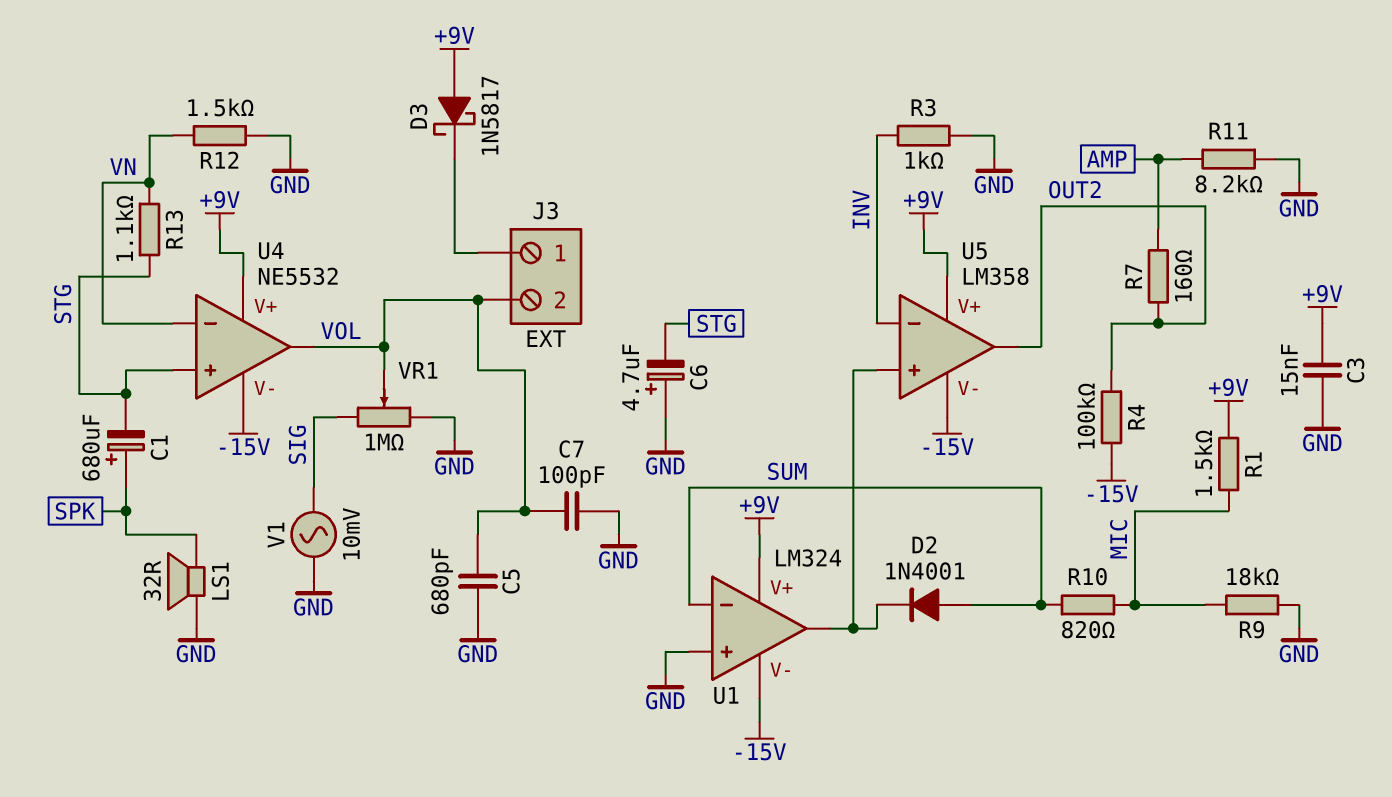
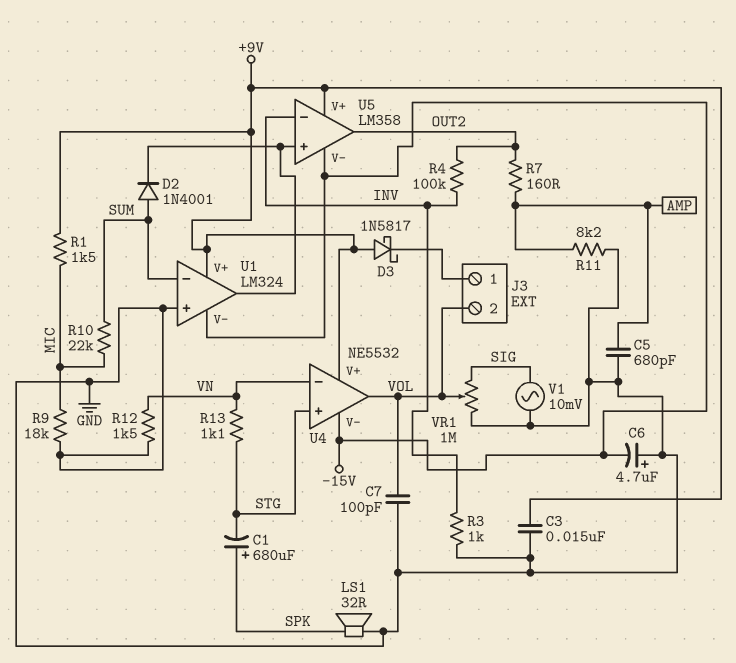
C5: 680pF (GND, VOL) -> 680pF (AMP, GND)
C6: 4.7uF (plus GND, minus STG) -> 4.7uF (plus GND, minus -15V)
R4: 100k (-15V, OUT2) -> 100k (INV, OUT2)
R10: 820 (MIC, SUM) -> 22k (MIC, SUM)

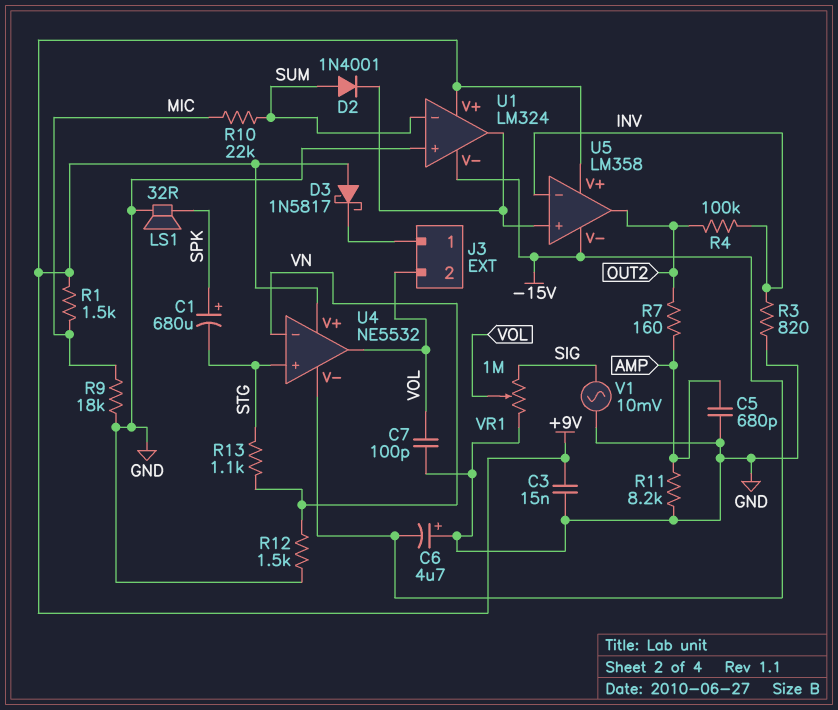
R3: 1k (GND, INV) -> 820 (GND, INV)

